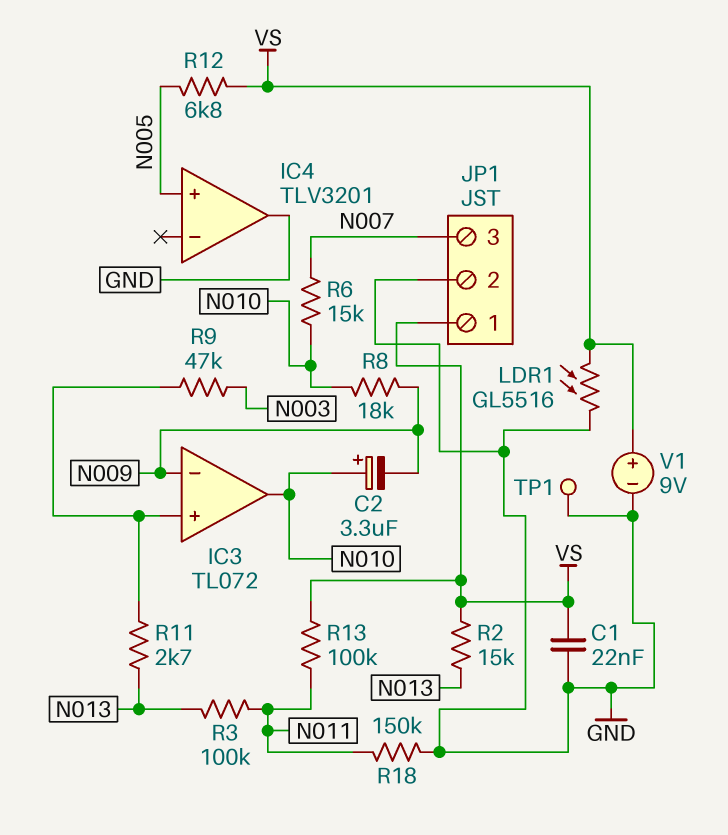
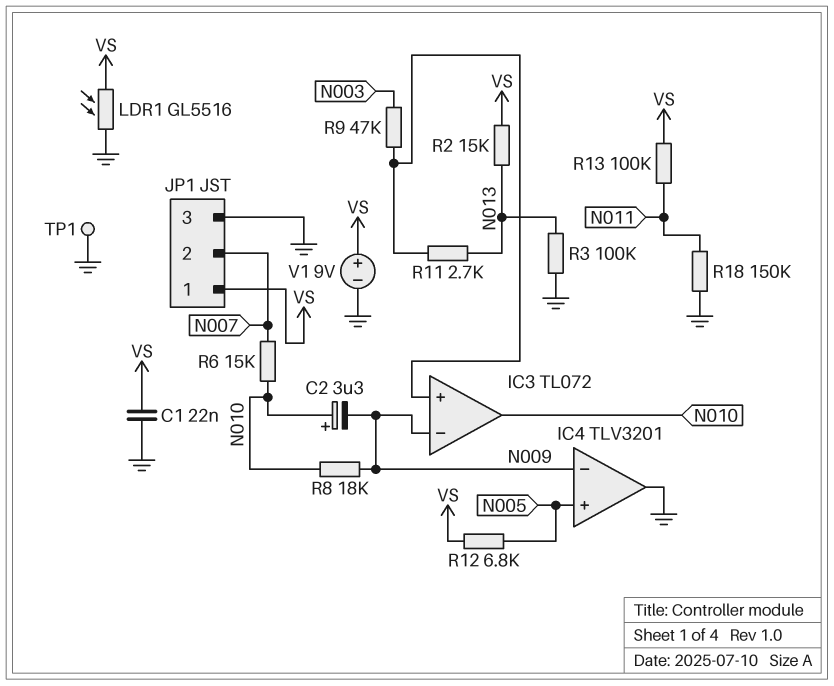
IC4 pin in-: none -> N009
JP1 pin 2: GND -> N007
JP1 pin 3: N007 -> GND
R3: 100k (N011, N013) -> 100k (GND, N013)

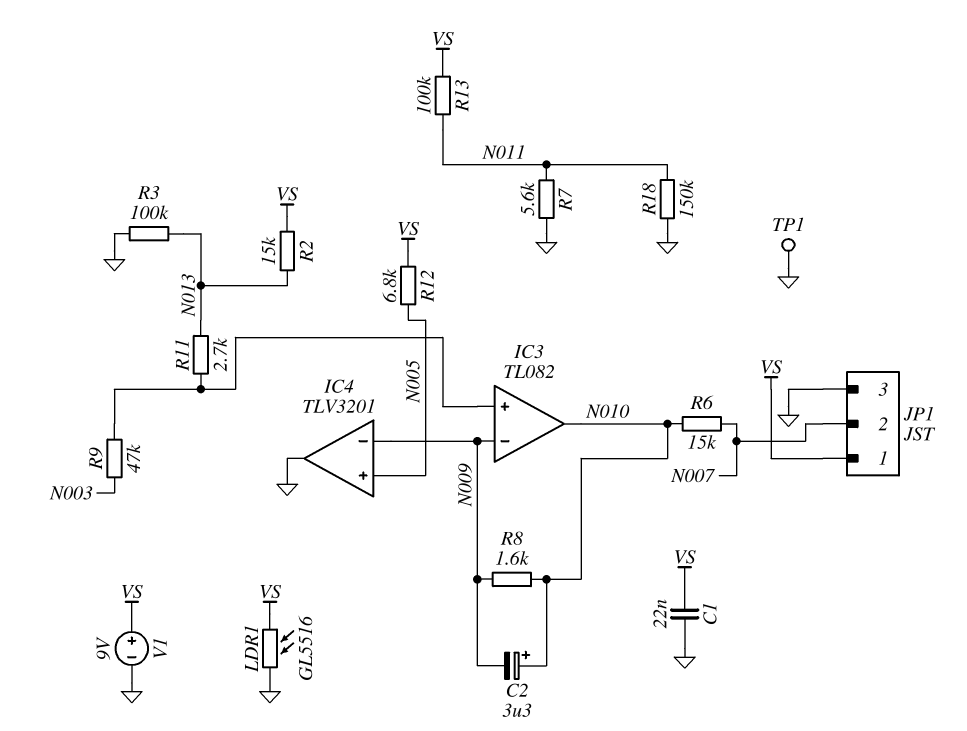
IC3: TL072 -> TL082
R7: none -> 5.6k (GND, N011)
R8: 18k (N009, N010) -> 1.6k (N009, N010)

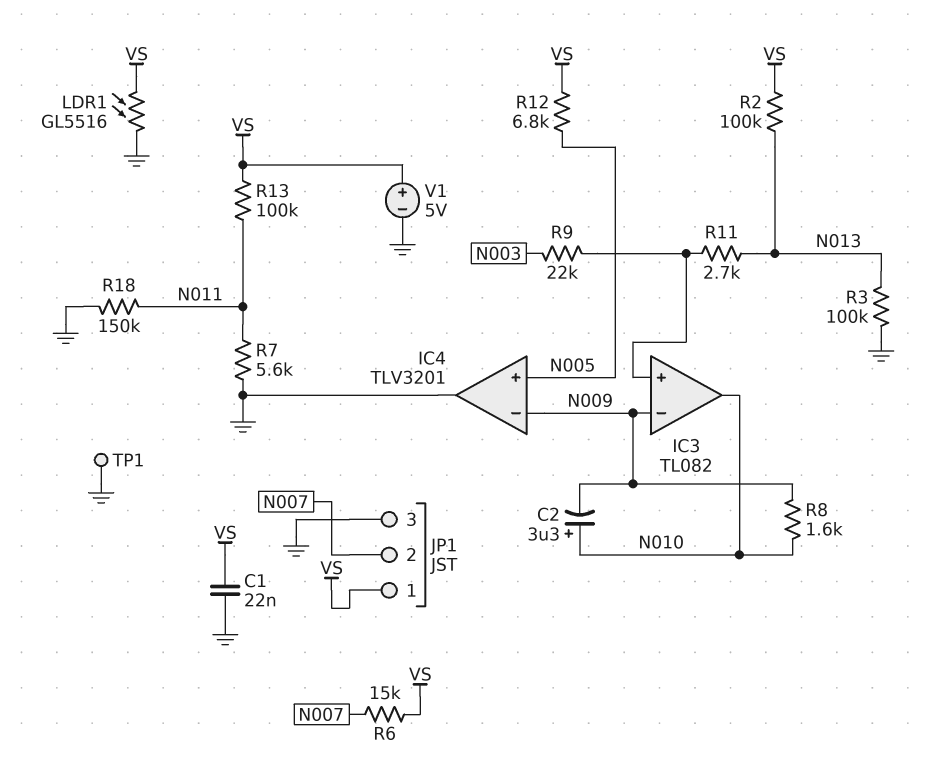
R2: 15k (N013, VS) -> 100k (N013, VS)
R6: 15k (N007, N010) -> 15k (N007, VS)
R9: 47k (IC3/in+, N003) -> 22k (IC3/in+, N003)
V1: 9V (plus VS, minus GND) -> 5V (plus VS, minus GND)

